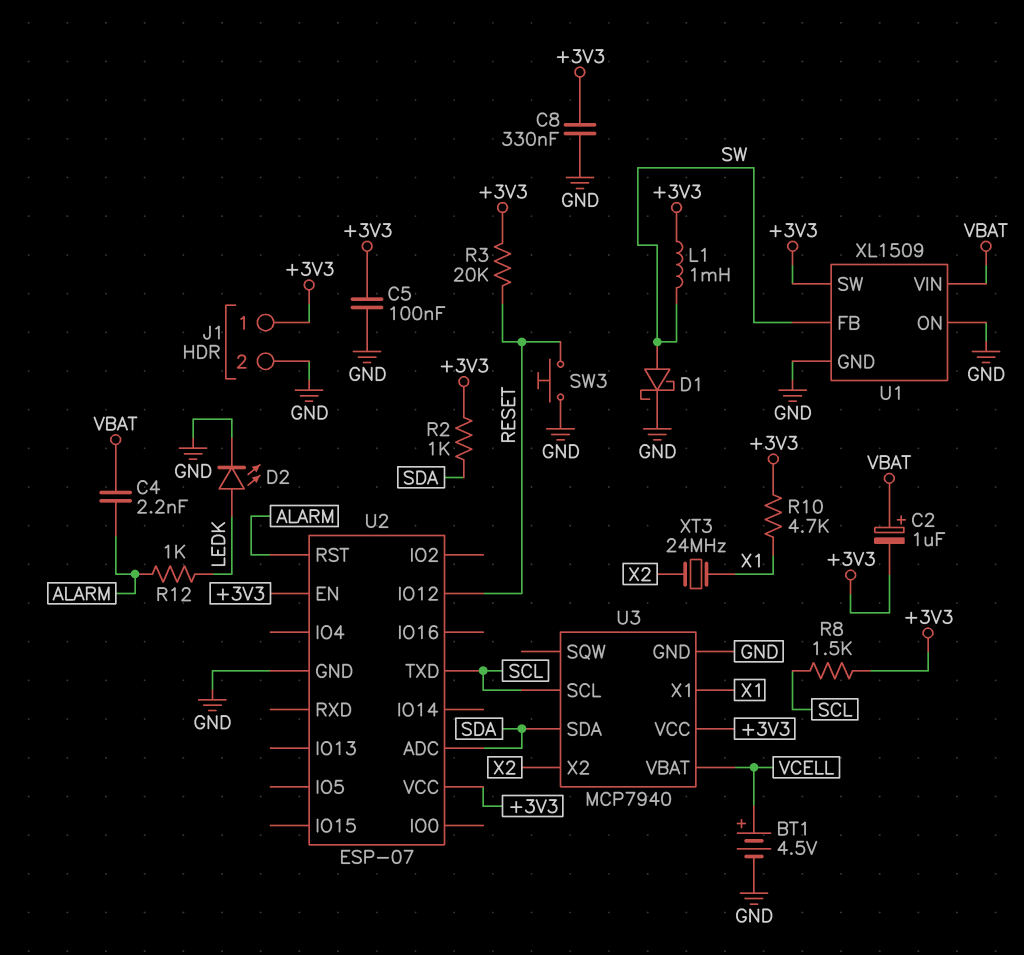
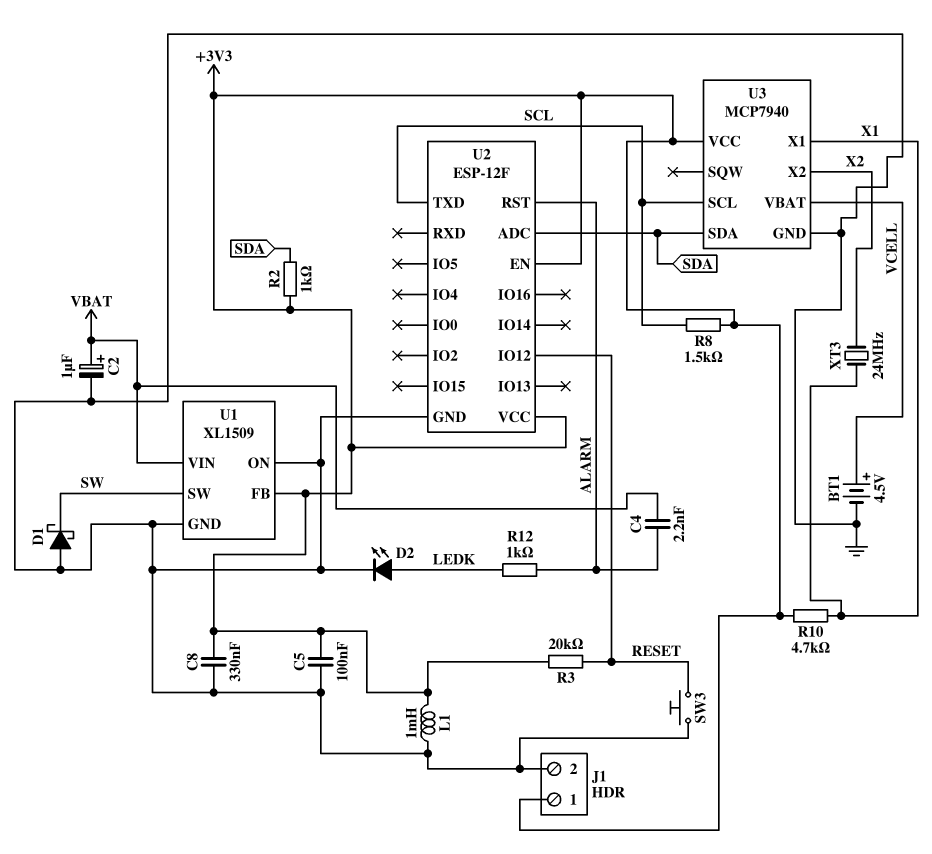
C2: 1uF (plus VBAT, minus +3V3) -> 1uF (plus VBAT, minus GND)
D1: schottky (A SW, K GND) -> schottky (A GND, K SW)
L1: 1mH (+3V3, SW) -> 1mH (+3V3, GND)
U1 pin FB: SW -> +3V3
U1 pin SW: +3V3 -> SW
U2: ESP-07 -> ESP-12F

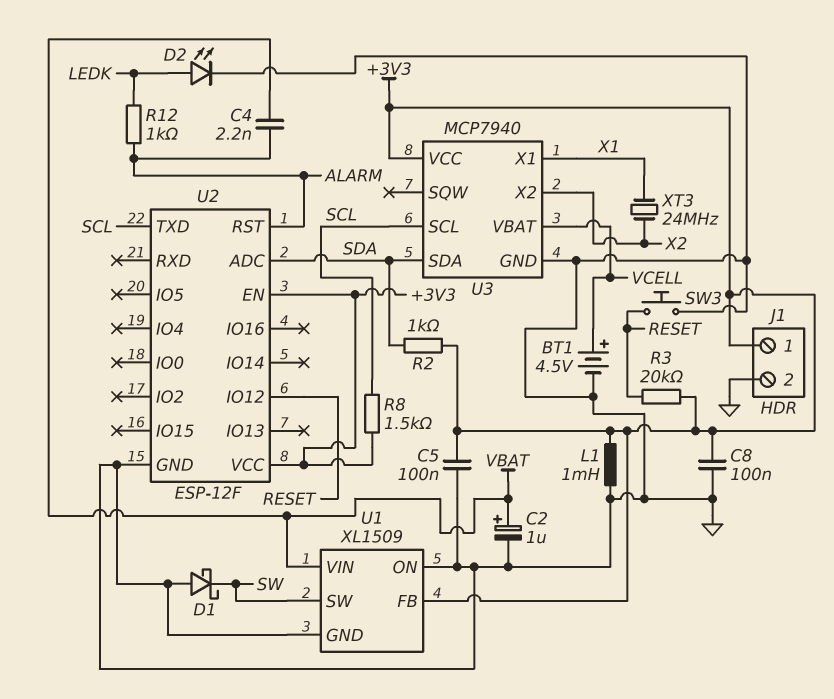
C8: 330nF (+3V3, GND) -> 100nF (+3V3, GND)
R10: 4.7k (+3V3, X1) -> none

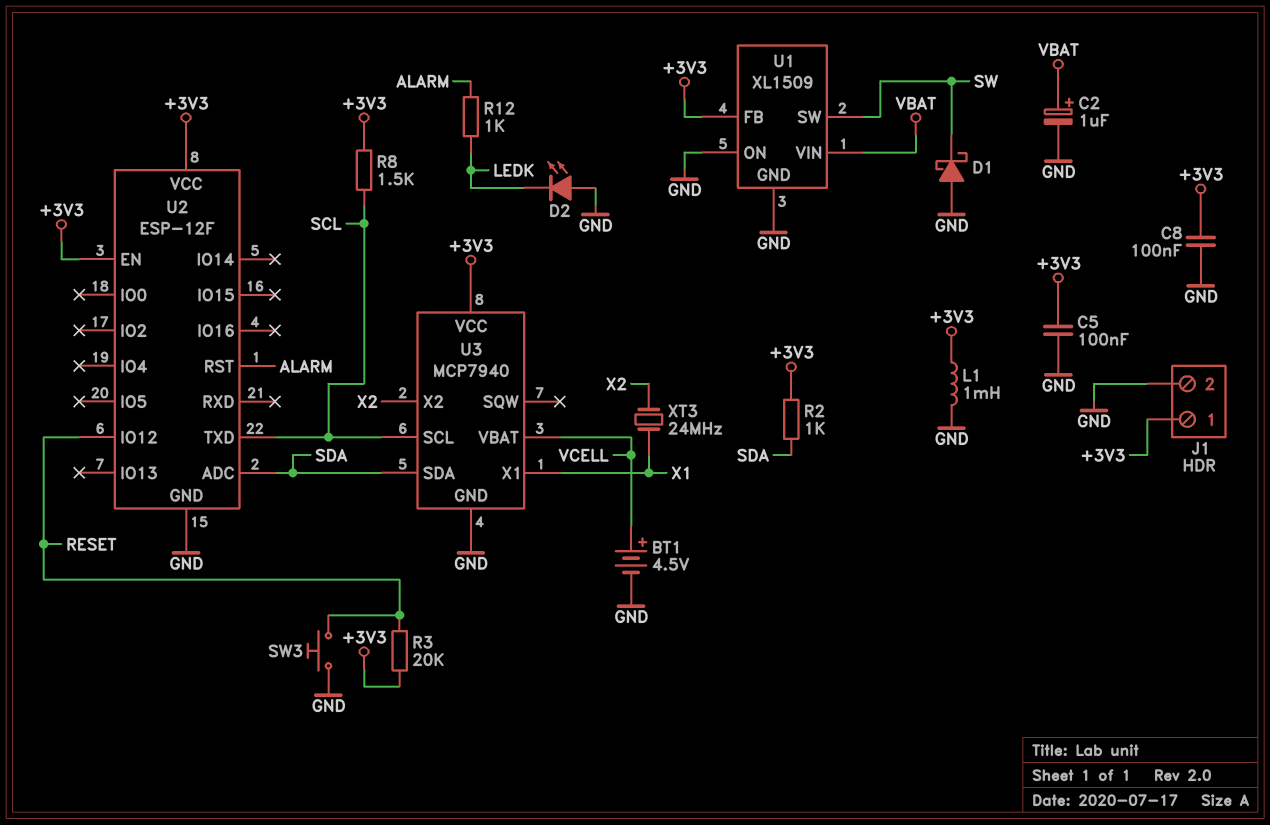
C4: 2.2nF (ALARM, VBAT) -> none
D2: LED (A LEDK, K GND) -> LED (A GND, K LEDK)

